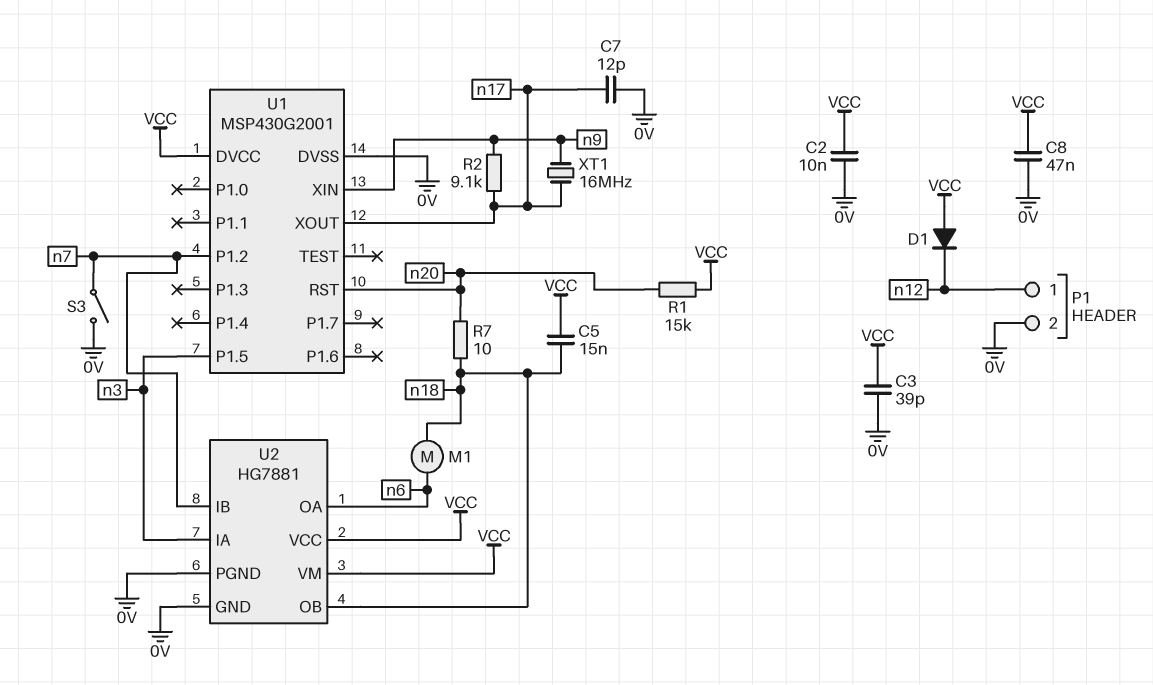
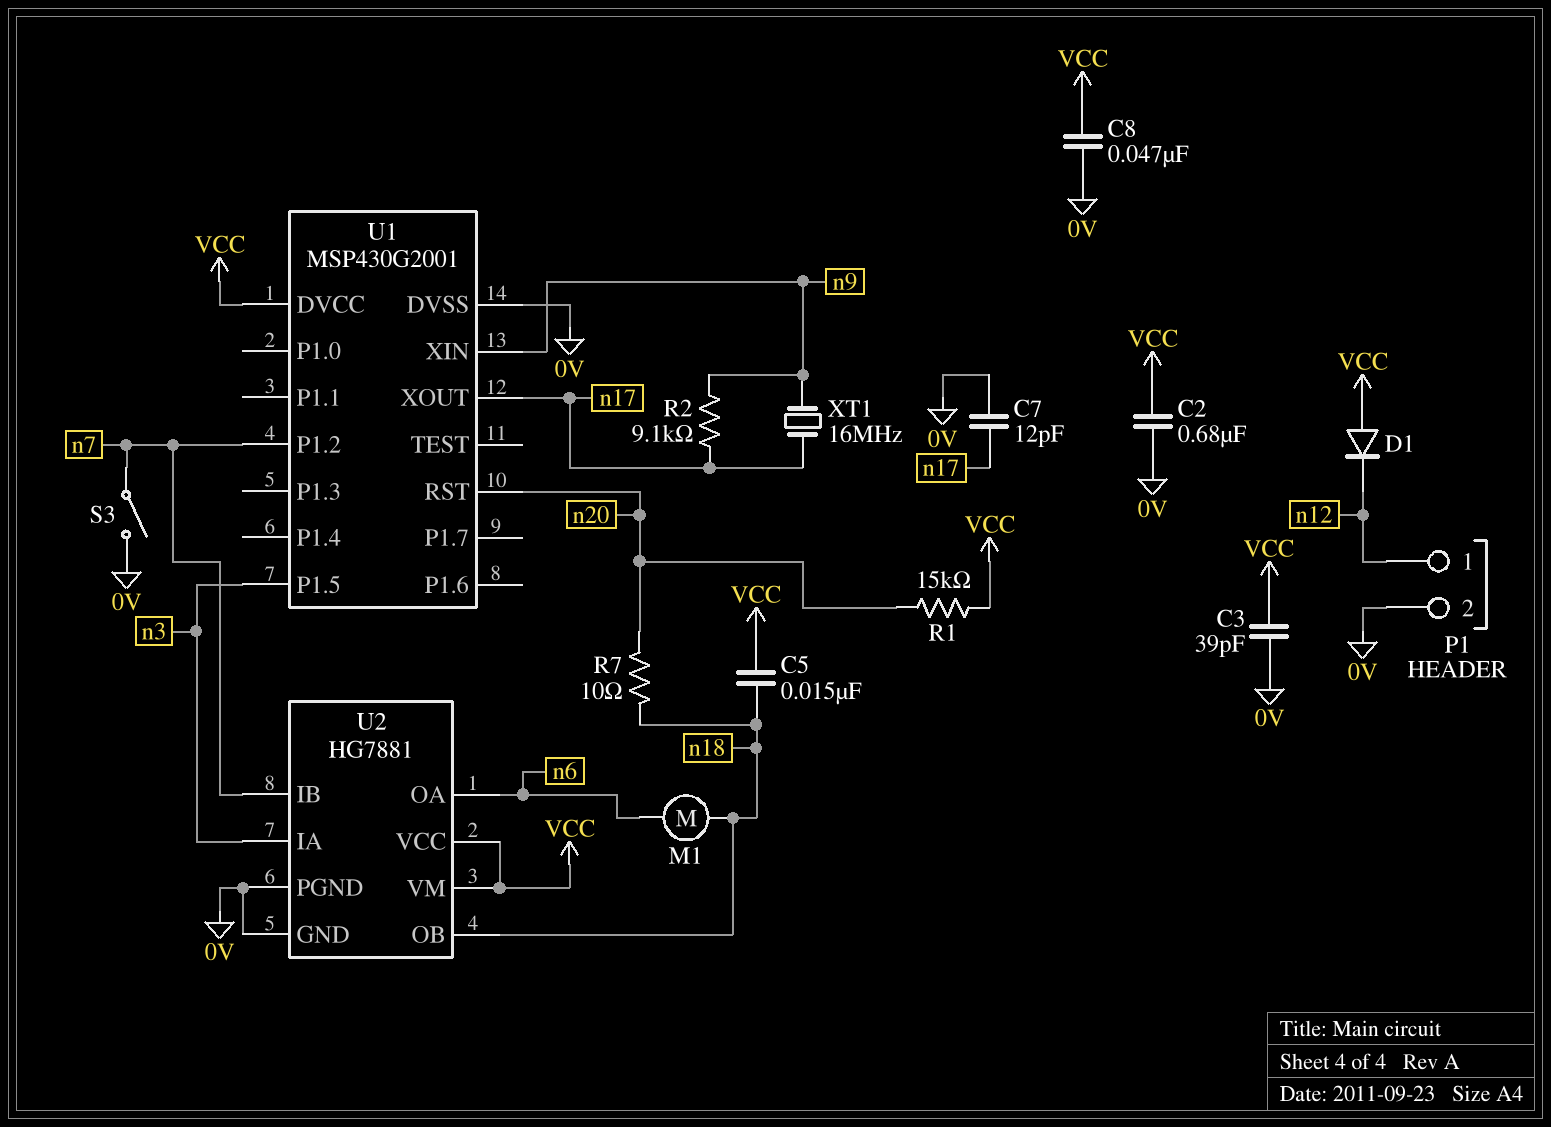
C2: 10nF (0V, VCC) -> 680nF (0V, VCC)

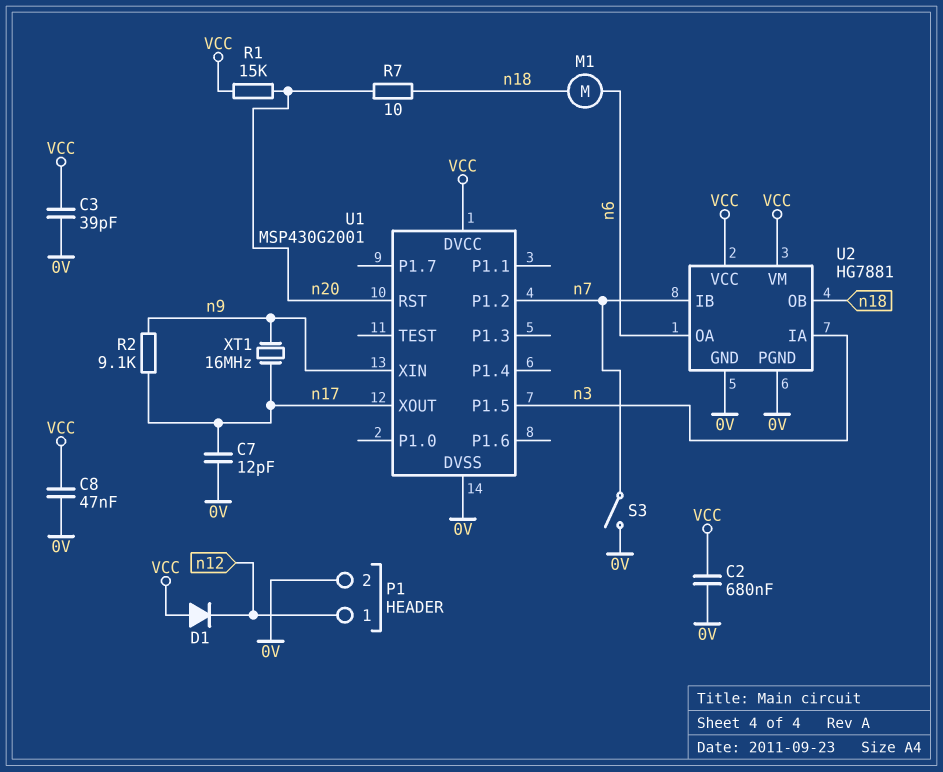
C5: 15nF (VCC, n18) -> none

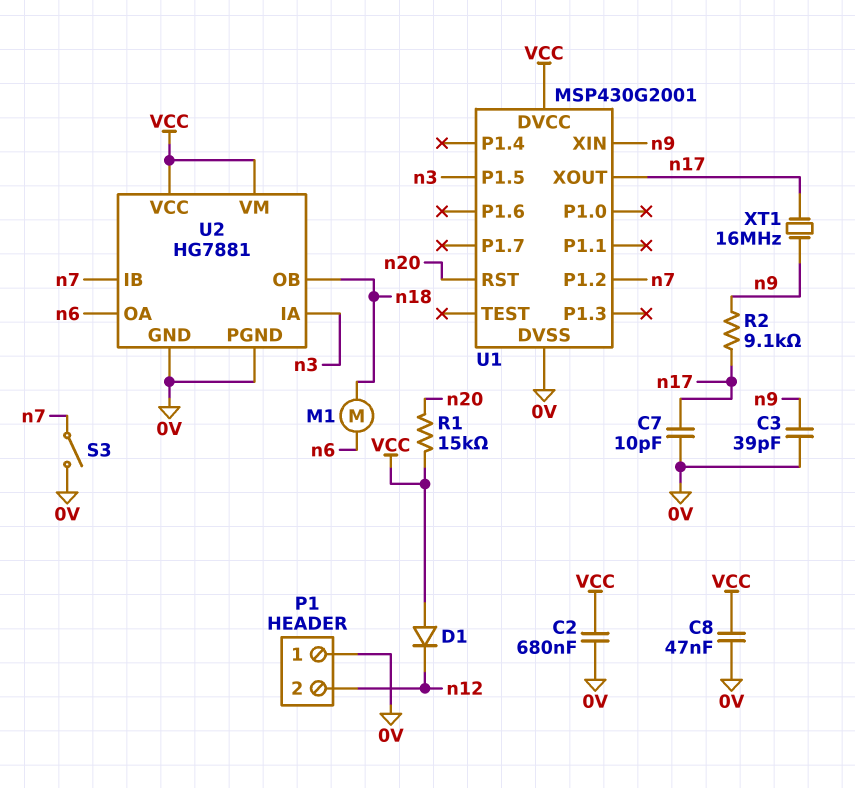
C3: 39pF (0V, VCC) -> 39pF (0V, n9)
C7: 12pF (0V, n17) -> 10pF (0V, n17)
P1 pin 1: n12 -> 0V
P1 pin 2: 0V -> n12
R7: 10 (n18, n20) -> none

